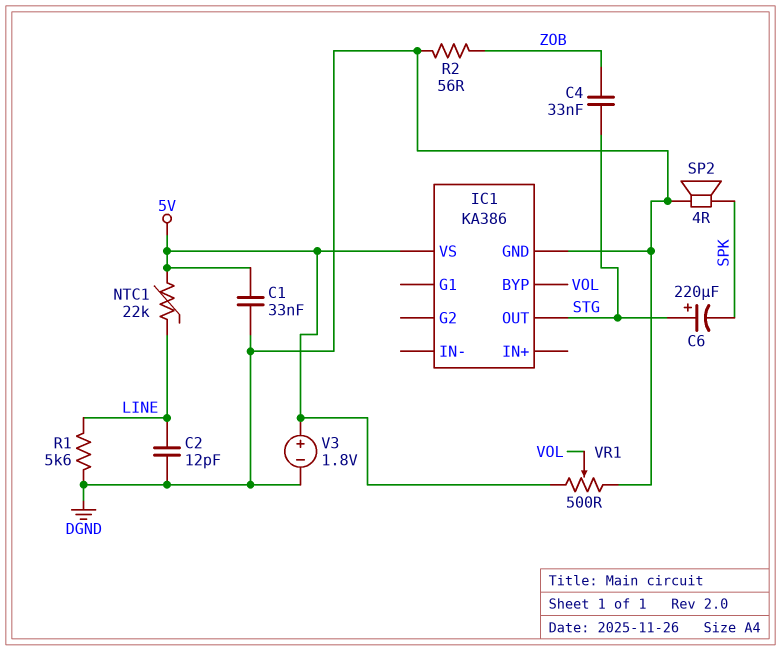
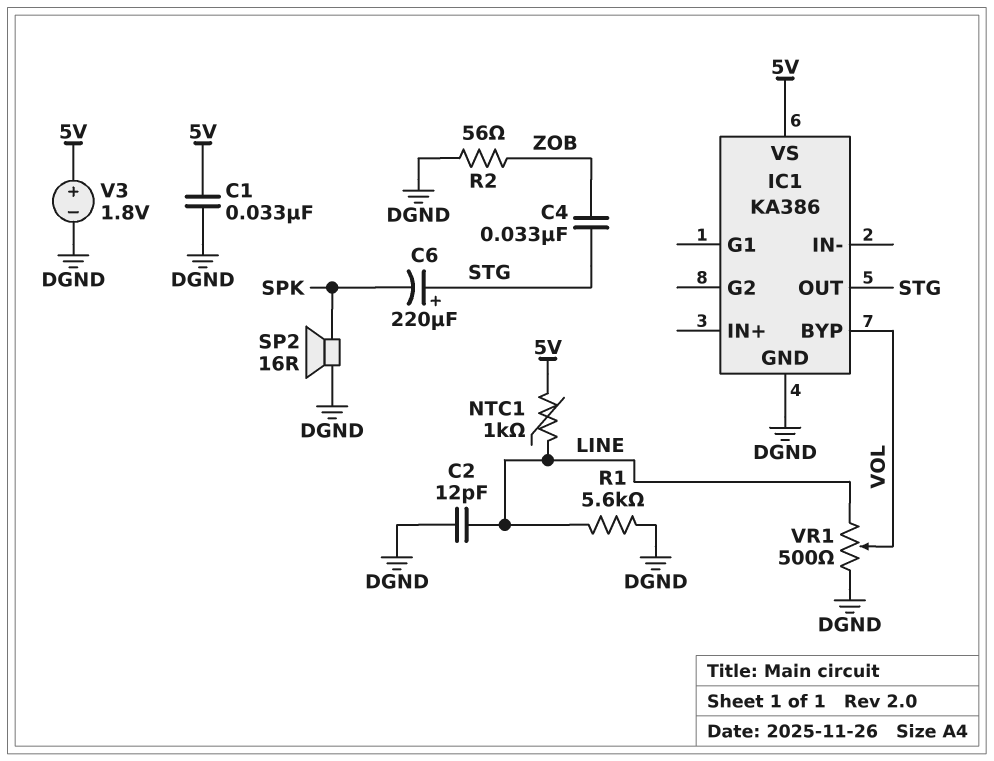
NTC1: 22k (5V, LINE) -> 1k (5V, LINE)
SP2: speaker 4R (DGND, SPK) -> speaker 16R (DGND, SPK)
VR1: 500 (5V, DGND, wiper VOL) -> 500 (DGND, LINE, wiper VOL)

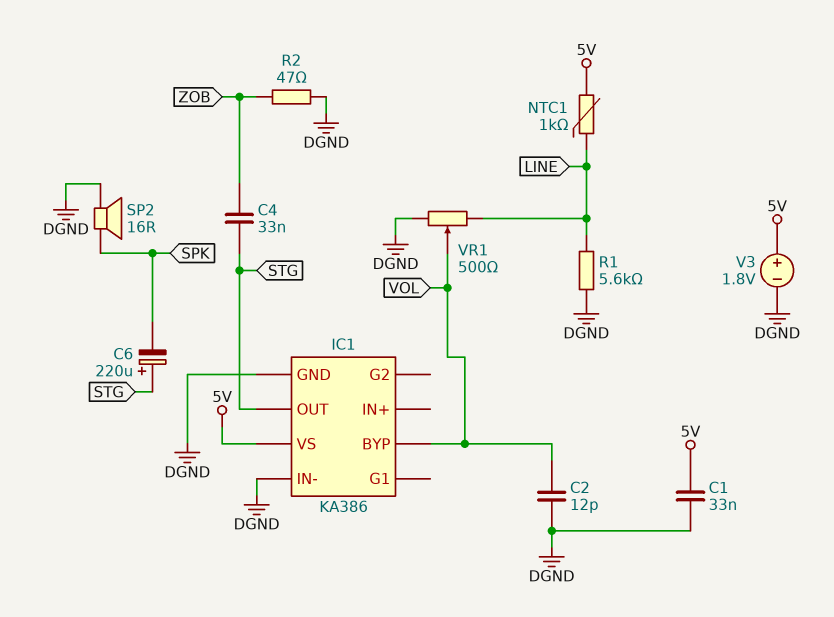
C2: 12pF (DGND, LINE) -> 12pF (DGND, VOL)
IC1 pin IN-: none -> DGND
R2: 56 (DGND, ZOB) -> 47 (DGND, ZOB)

